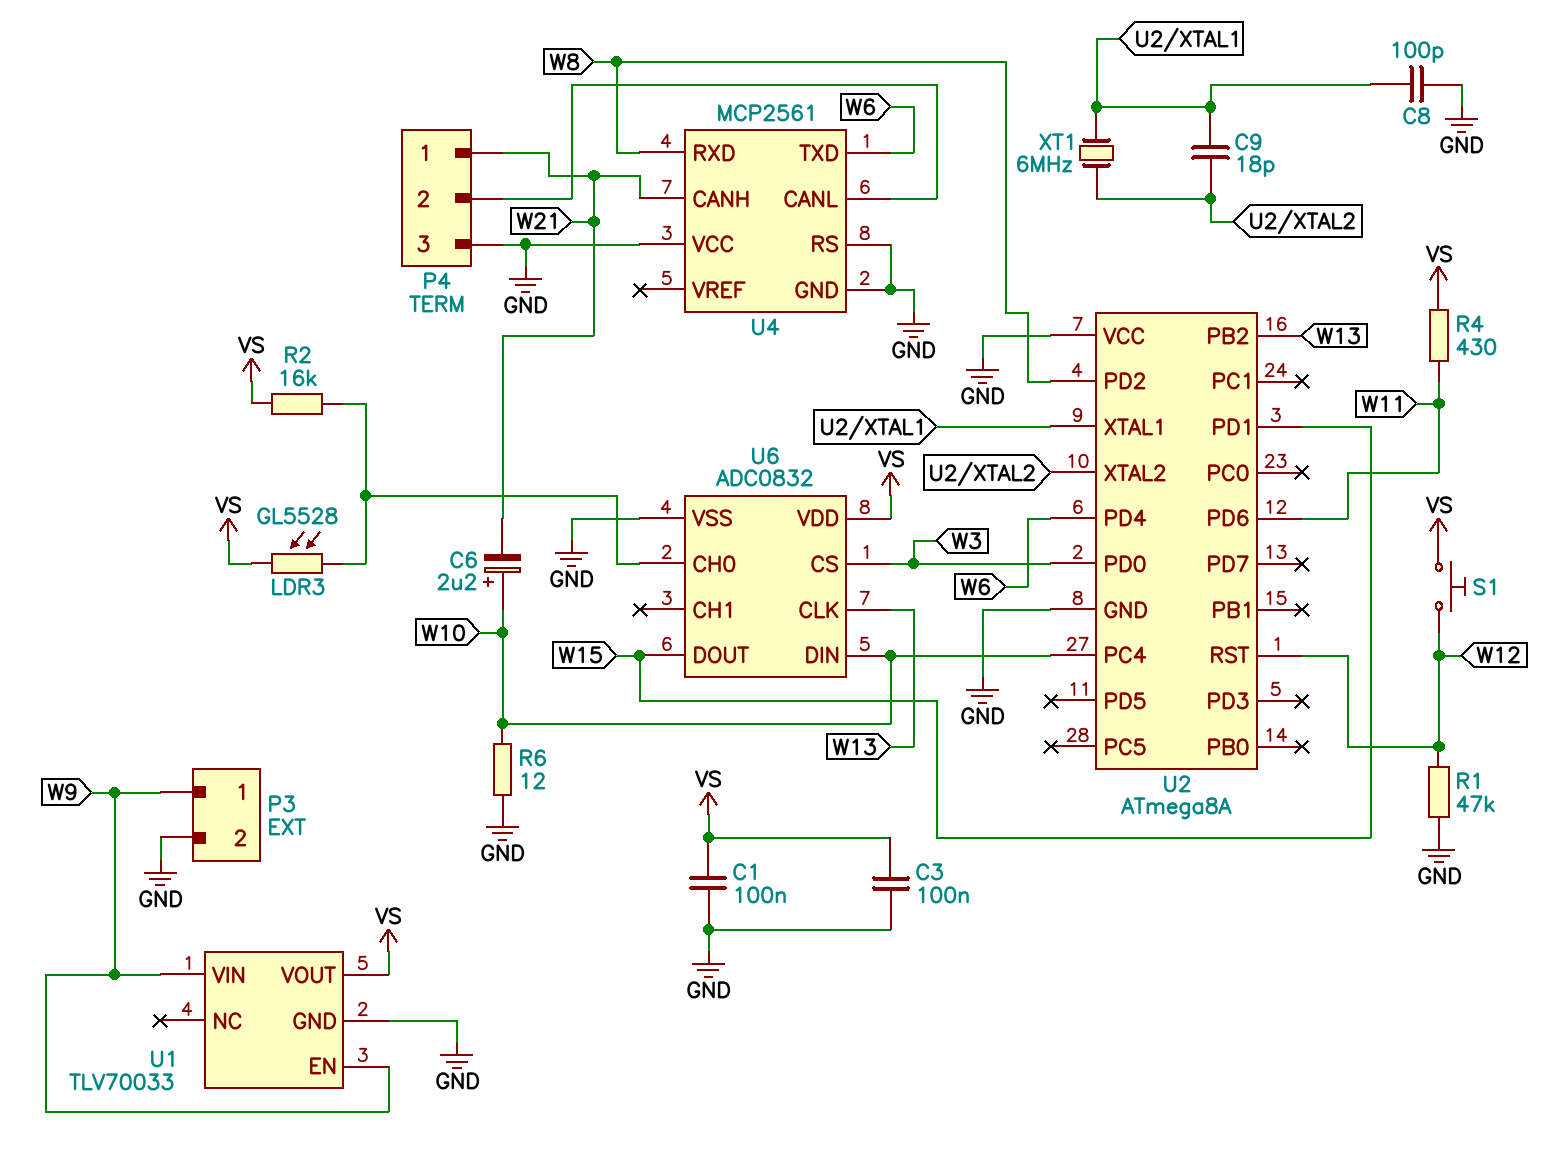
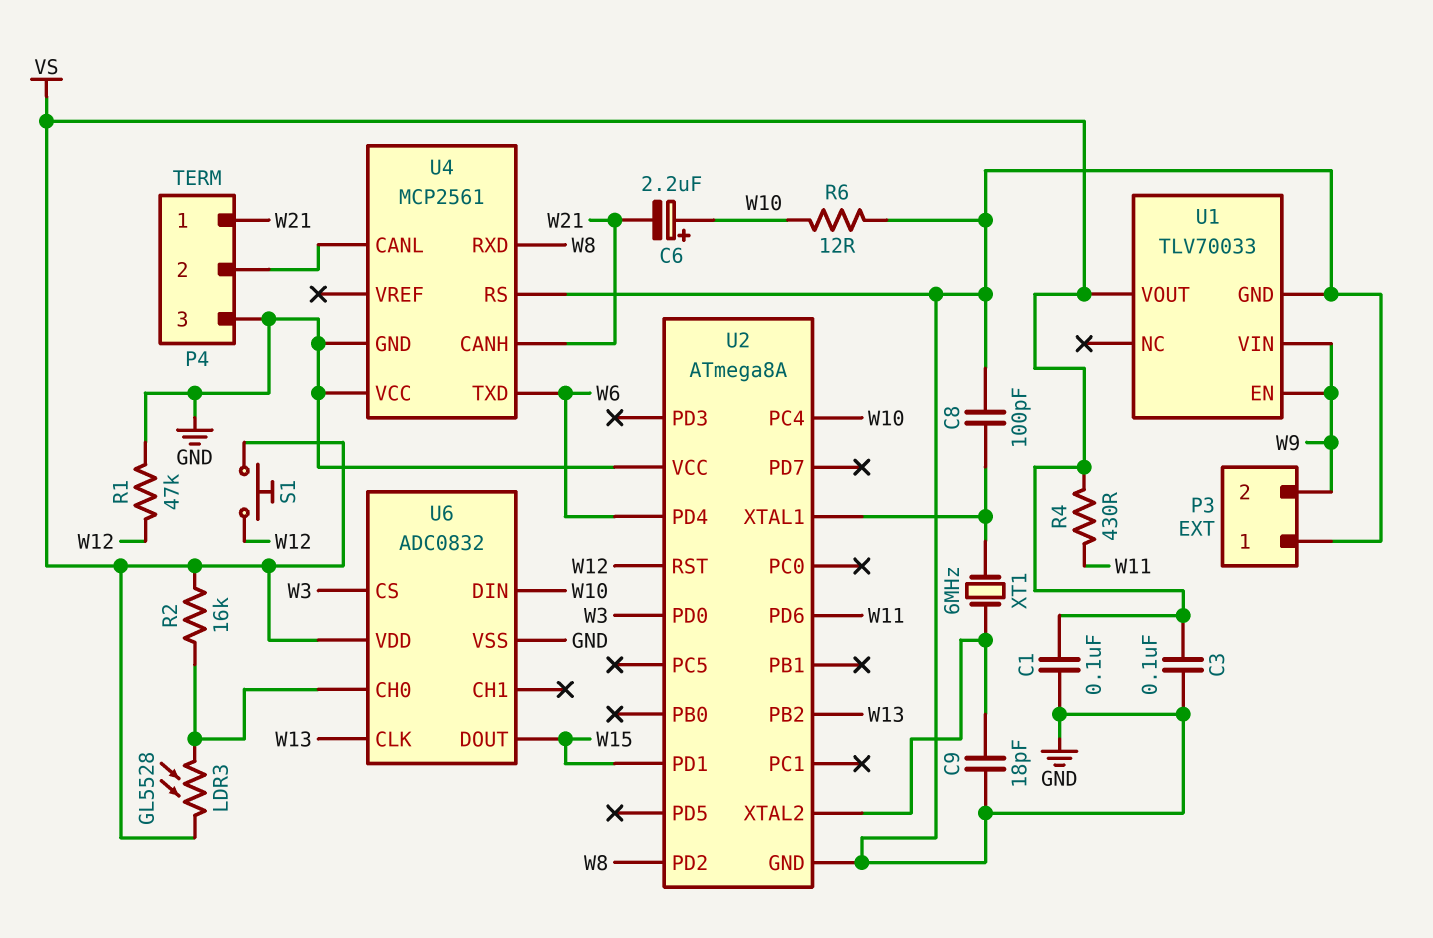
C9: 18pF (U2/XTAL1, U2/XTAL2) -> 18pF (GND, U2/XTAL2)
P3 pin 1: W9 -> GND
P3 pin 2: GND -> W9

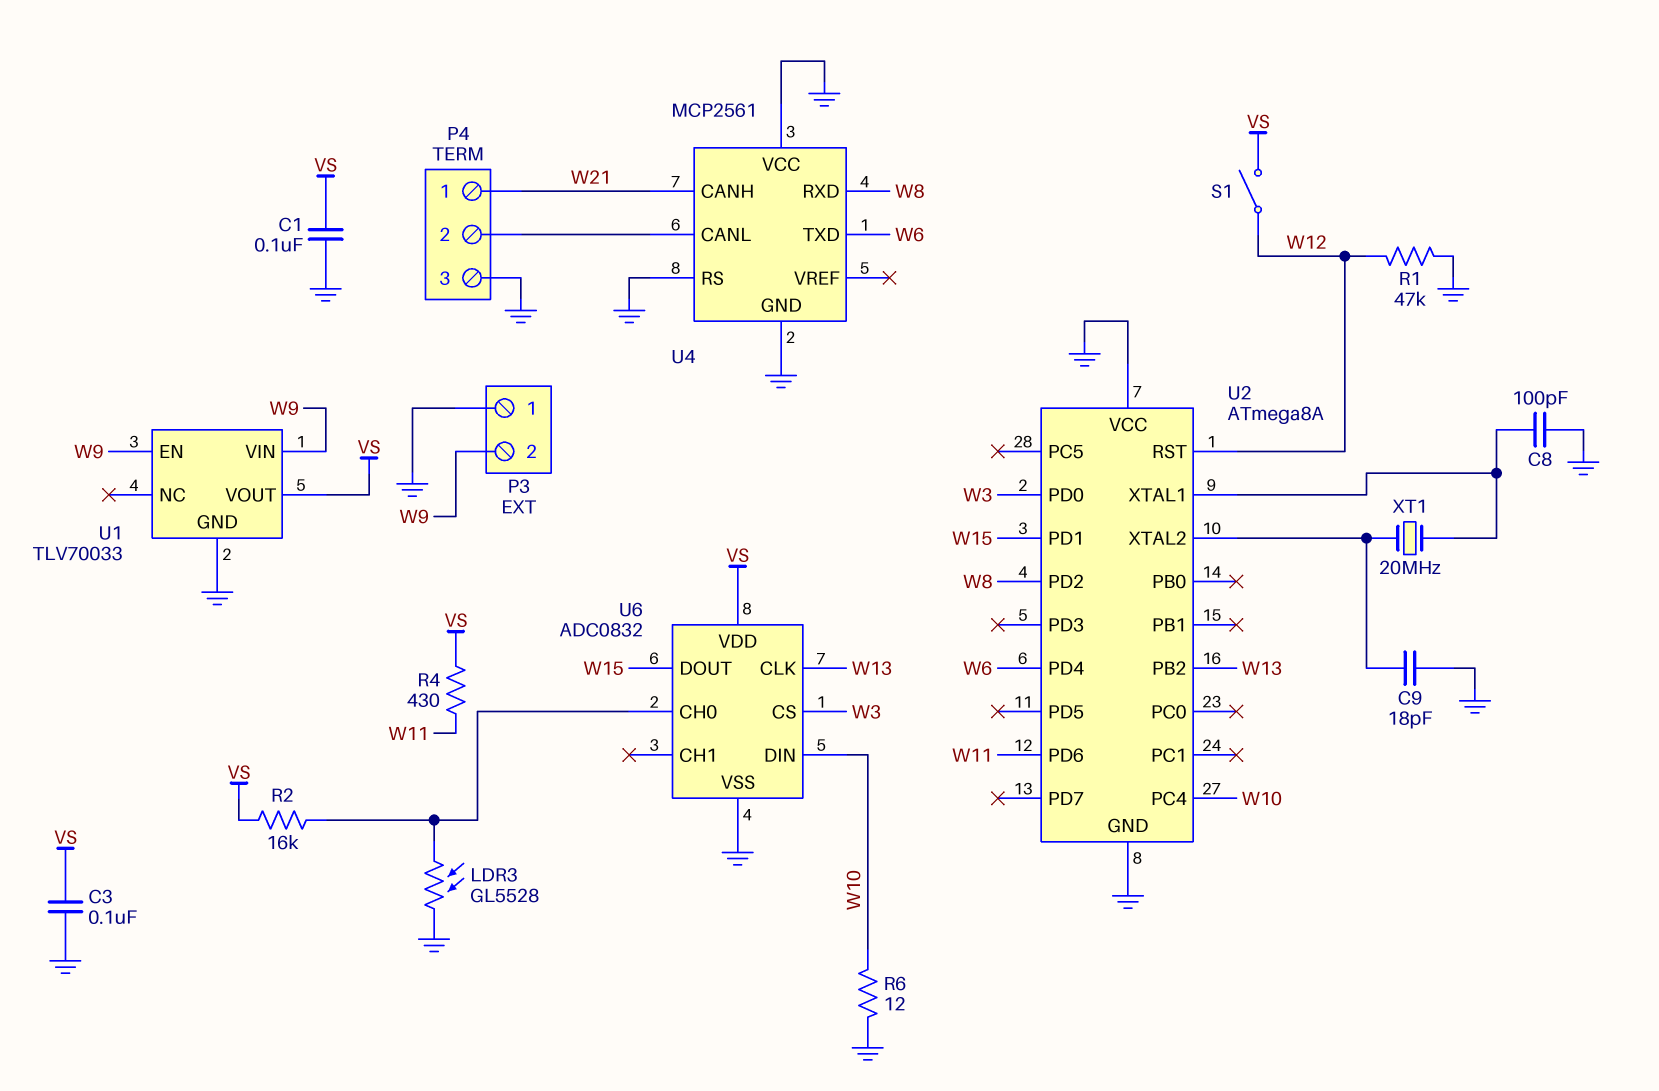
C6: 2.2uF (plus W10, minus W21) -> none
LDR3: GL5528 (U6/CH0, VS) -> GL5528 (GND, U6/CH0)
S1: button (VS, W12) -> switch (VS, W12)
XT1: 6MHz (U2/XTAL1, U2/XTAL2) -> 20MHz (U2/XTAL1, U2/XTAL2)

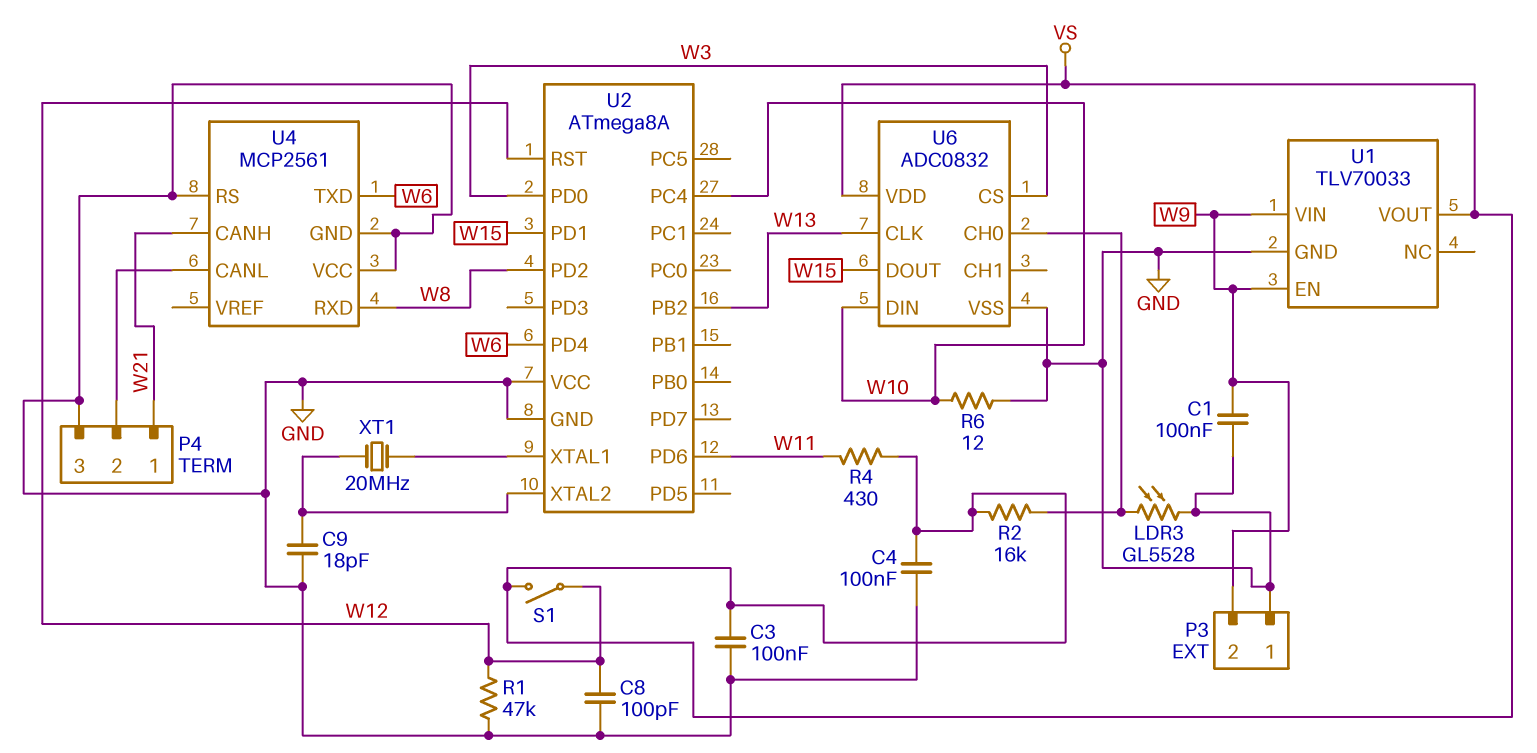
C1: 100nF (GND, VS) -> 100nF (GND, W9)
C4: none -> 100nF (GND, VS)
C8: 100pF (GND, U2/XTAL1) -> 100pF (GND, W12)

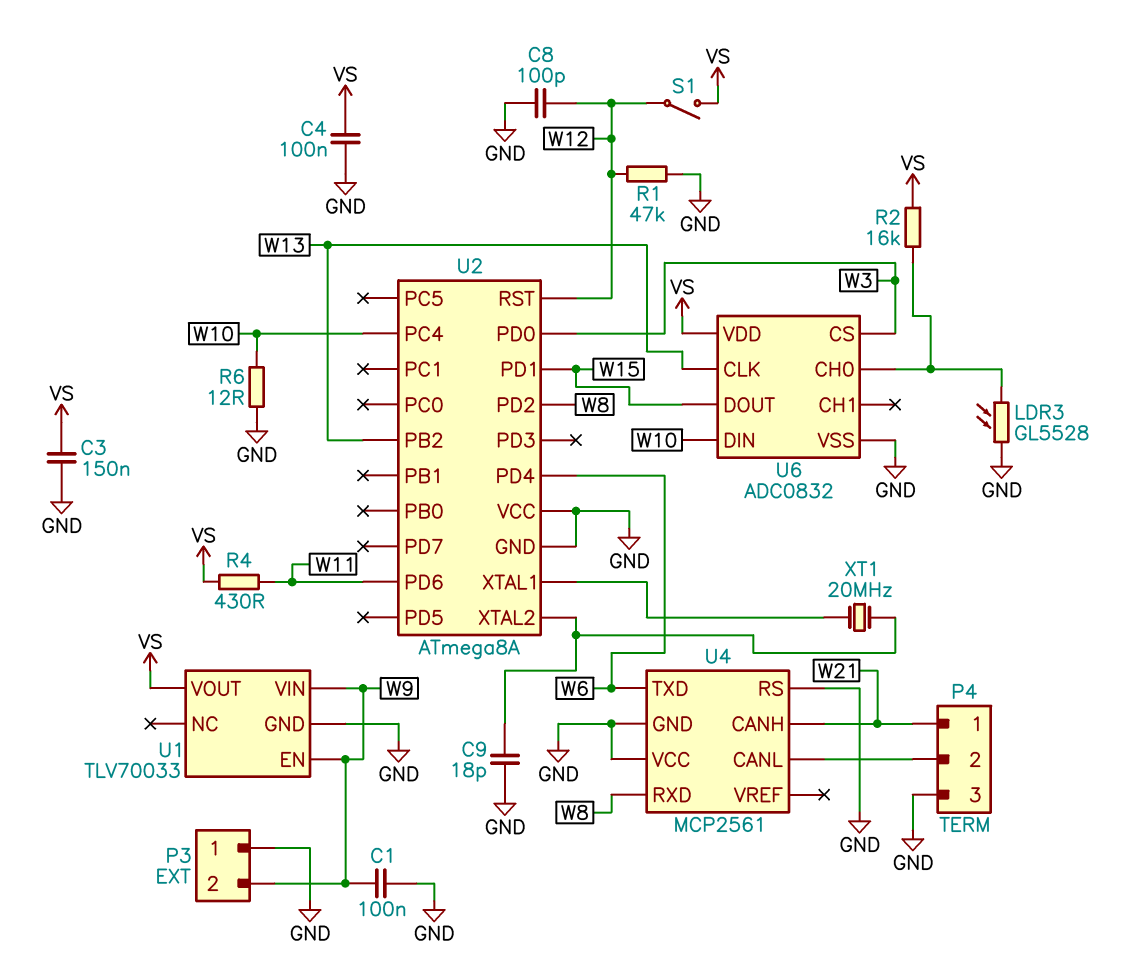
C3: 100nF (GND, VS) -> 150nF (GND, VS)

